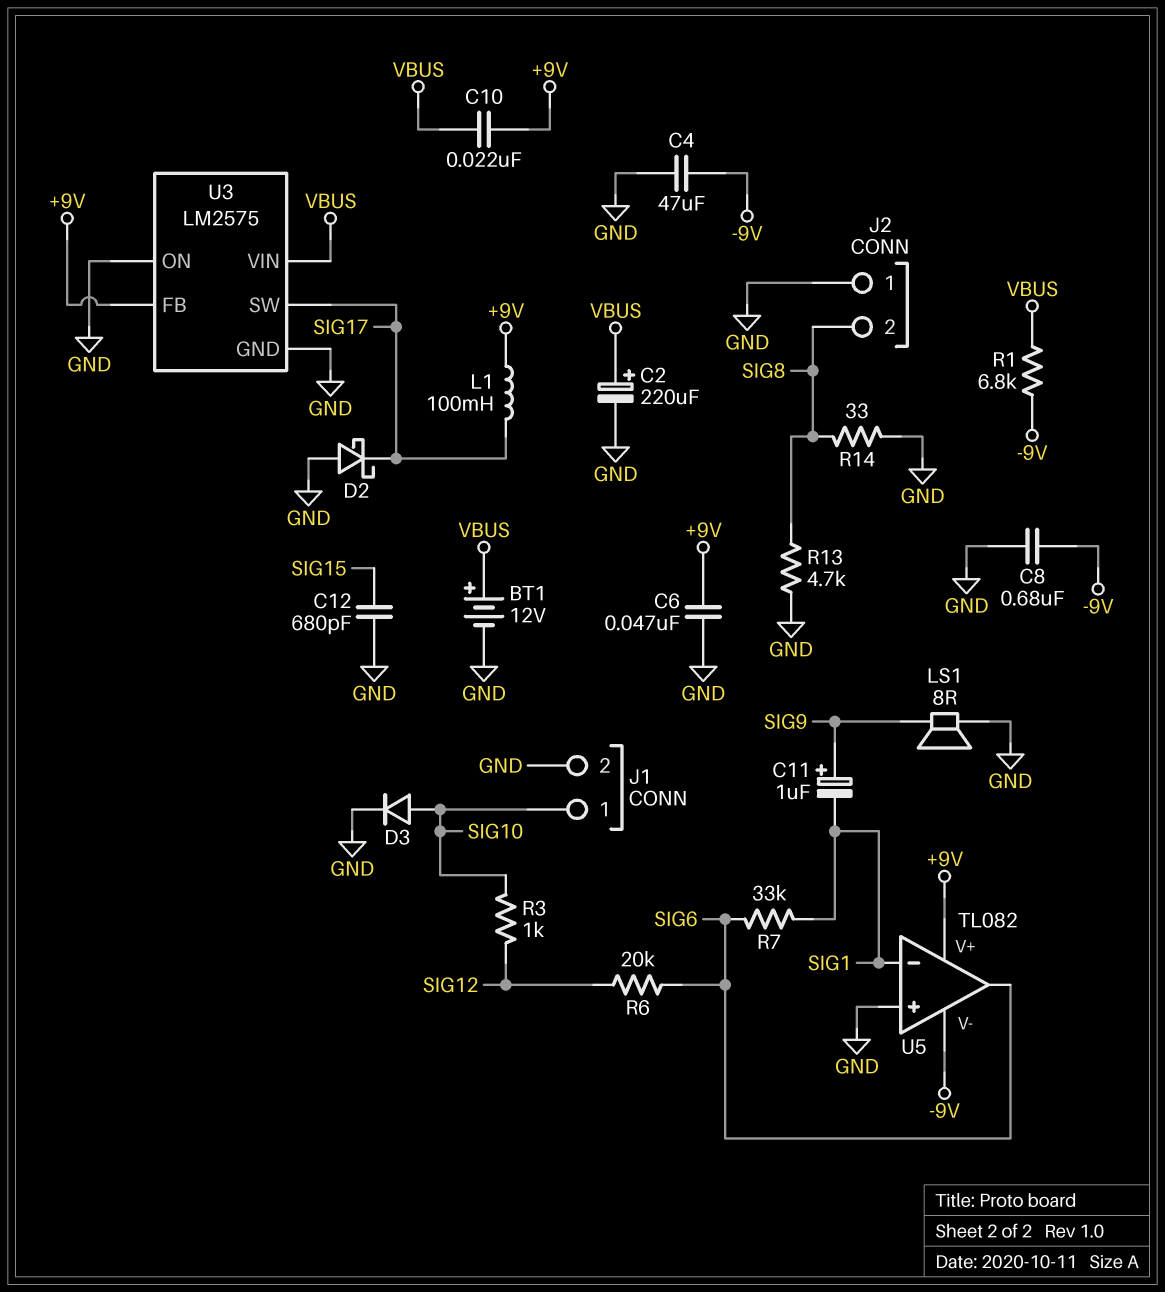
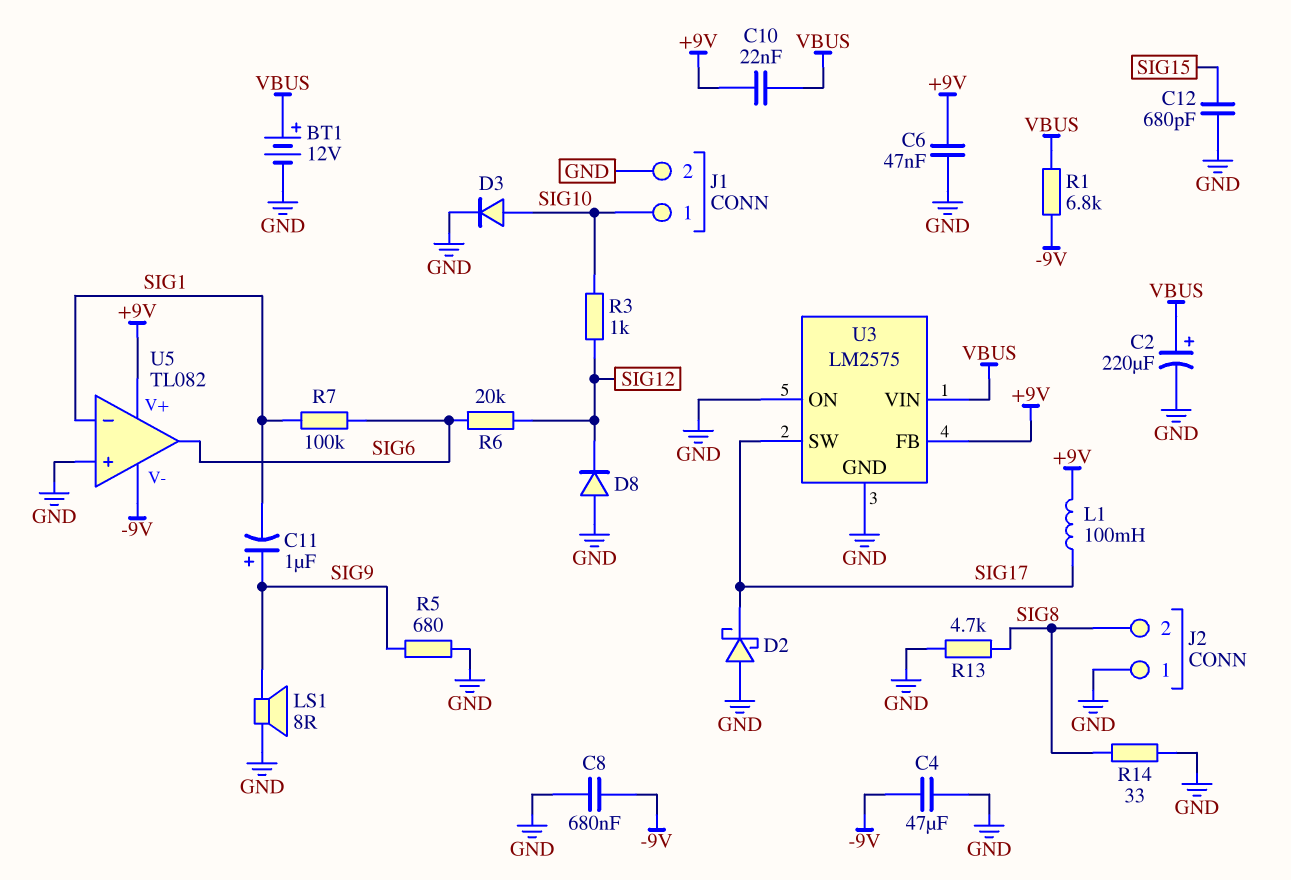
D8: none -> diode (A GND, K SIG12)
R5: none -> 680 (GND, SIG9)
R7: 33k (SIG1, SIG6) -> 100k (SIG1, SIG6)

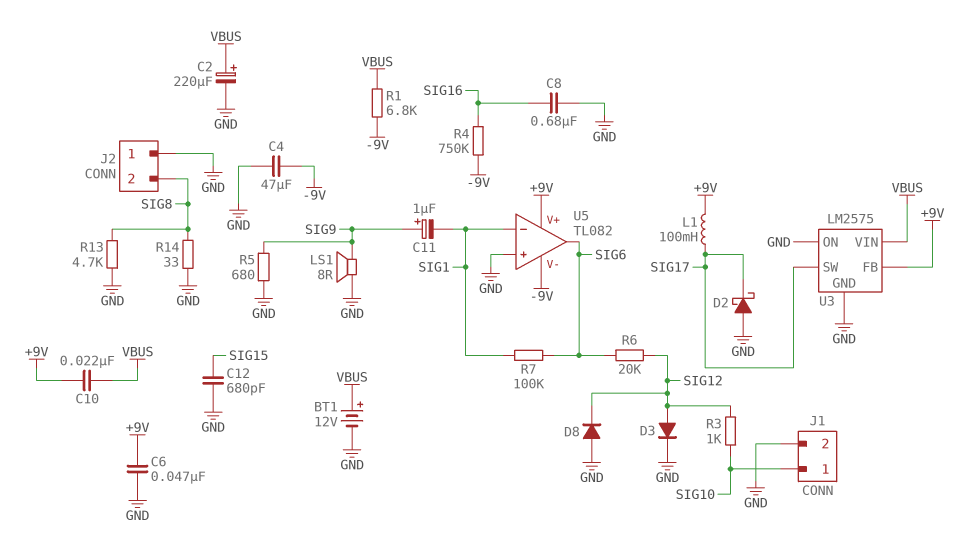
C8: 680nF (-9V, GND) -> 680nF (GND, SIG16)
D3: diode (A SIG10, K GND) -> diode (A SIG12, K GND)
R4: none -> 750k (-9V, SIG16)

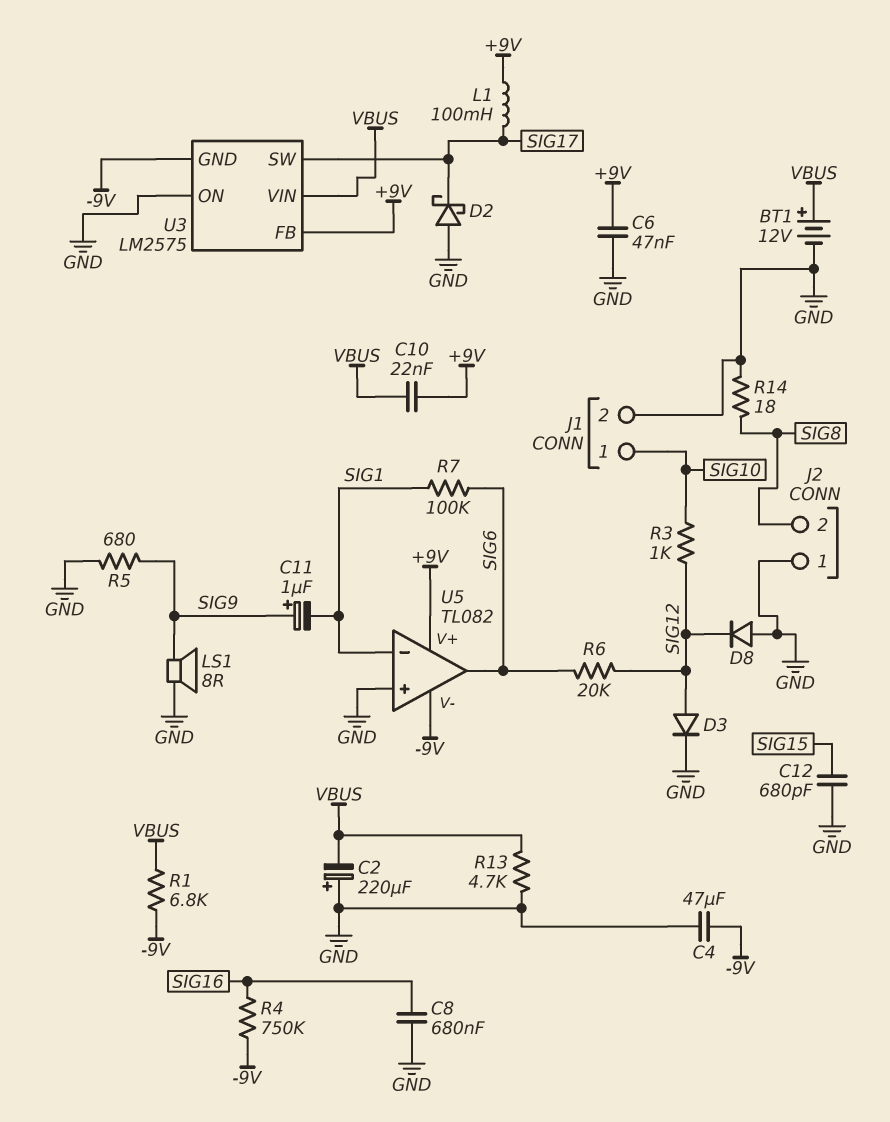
C2: 220uF (plus VBUS, minus GND) -> 220uF (plus GND, minus VBUS)
R13: 4.7k (GND, SIG8) -> 4.7k (GND, VBUS)
R14: 33 (GND, SIG8) -> 18 (GND, SIG8)
U3 pin GND: GND -> -9V

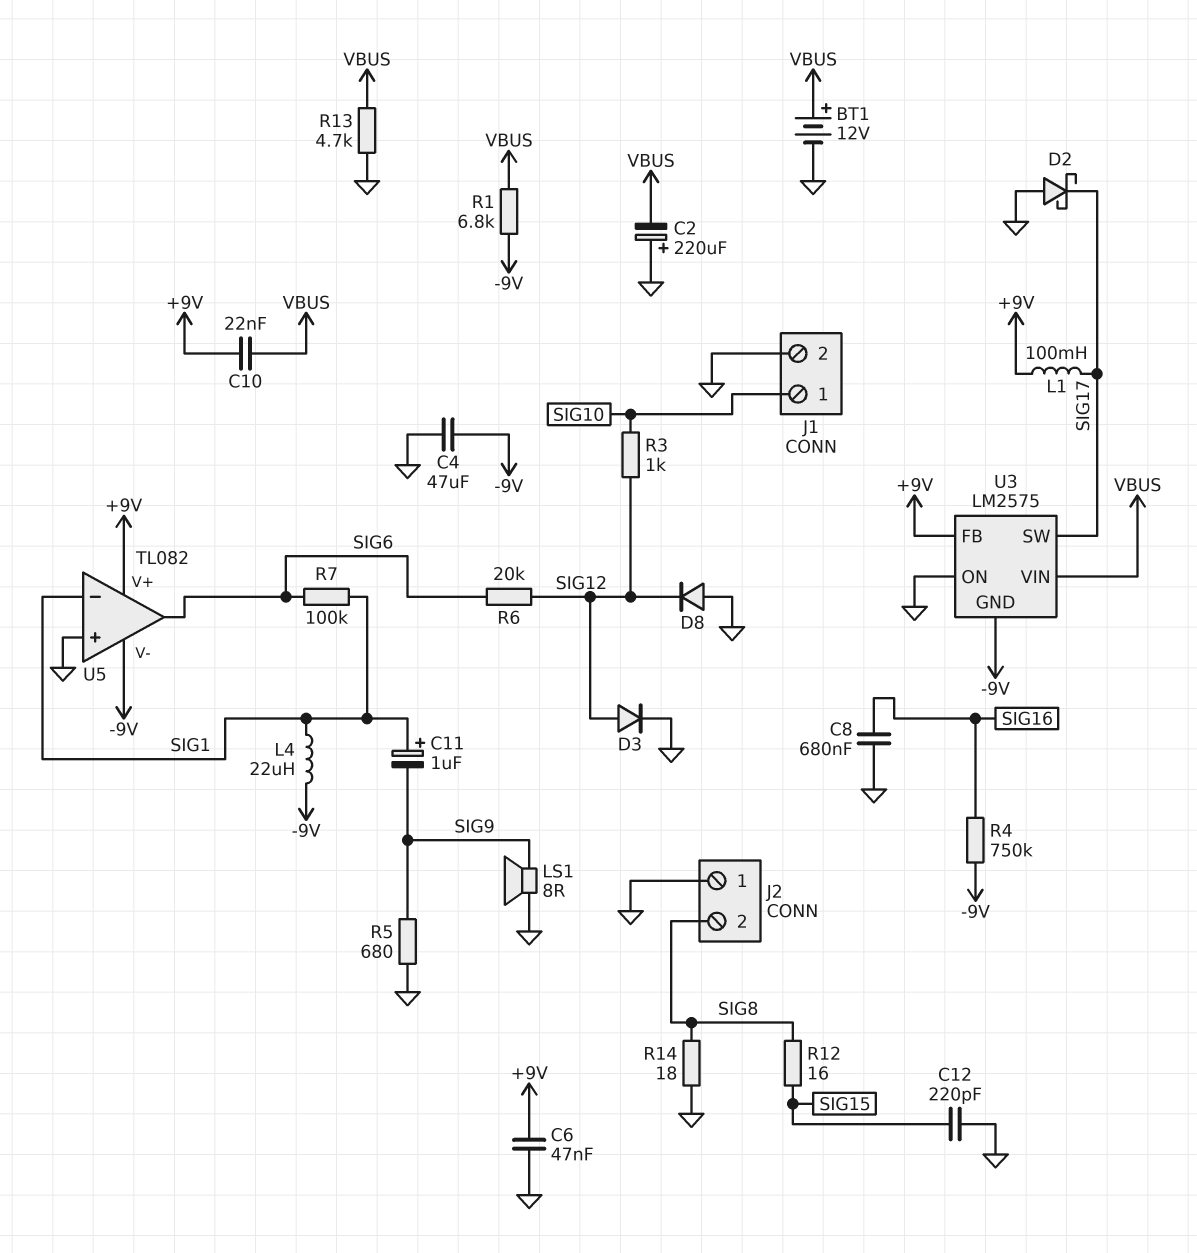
C11: 1uF (plus SIG9, minus SIG1) -> 1uF (plus SIG1, minus SIG9)
C12: 680pF (GND, SIG15) -> 220pF (GND, SIG15)
L4: none -> 22uH (-9V, SIG1)
R12: none -> 16 (SIG8, SIG15)

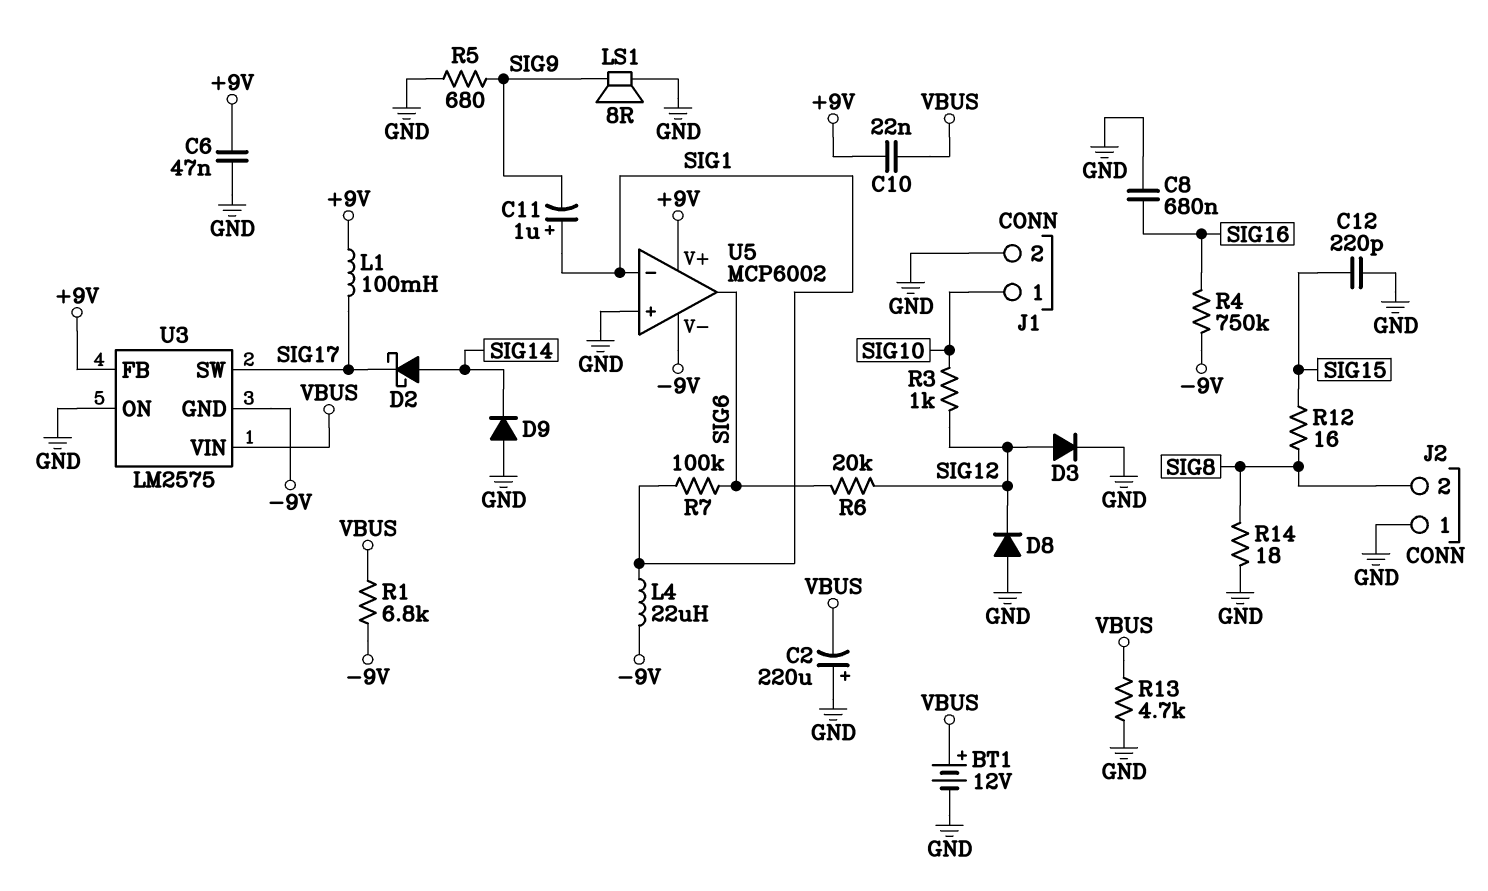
C4: 47uF (-9V, GND) -> none
D2: schottky (A GND, K SIG17) -> schottky (A SIG14, K SIG17)
D9: none -> diode (A GND, K SIG14)
U5: TL082 -> MCP6002

